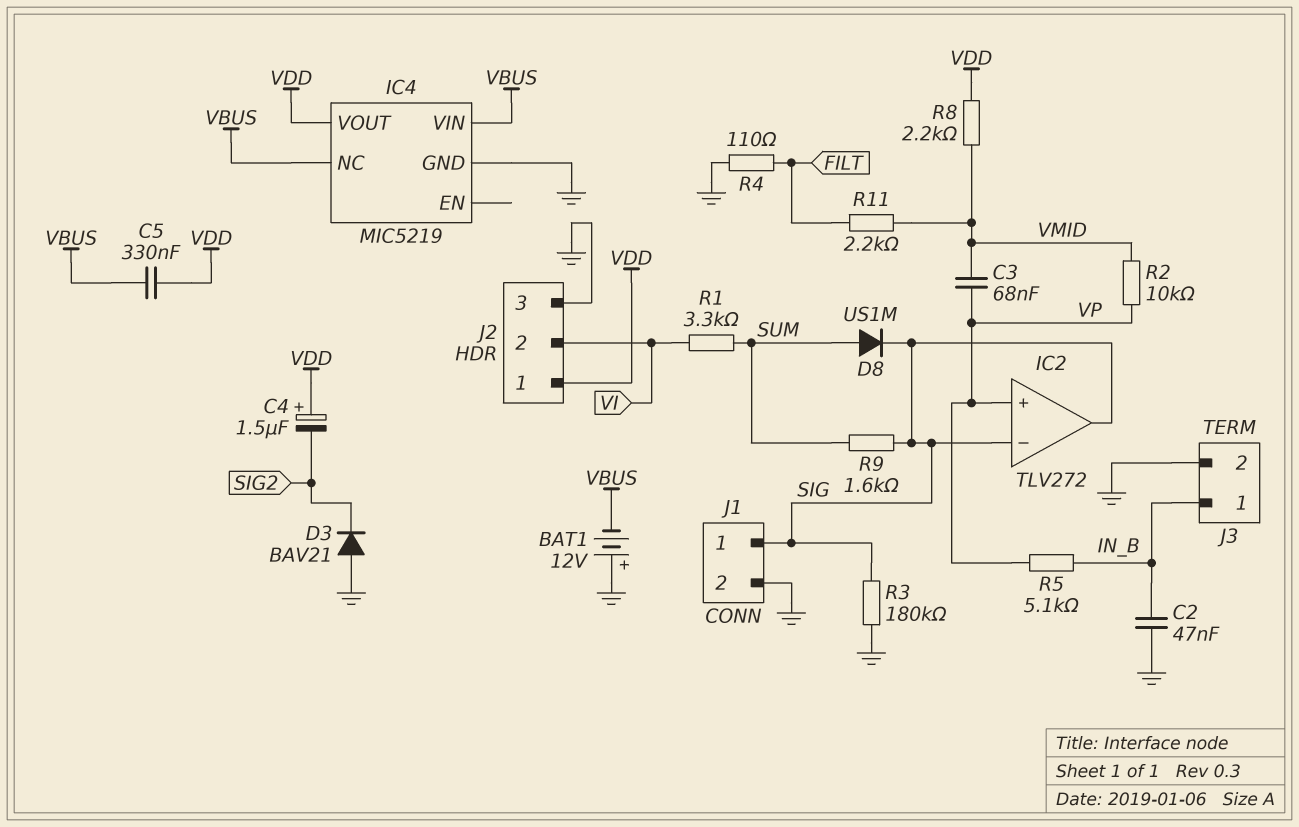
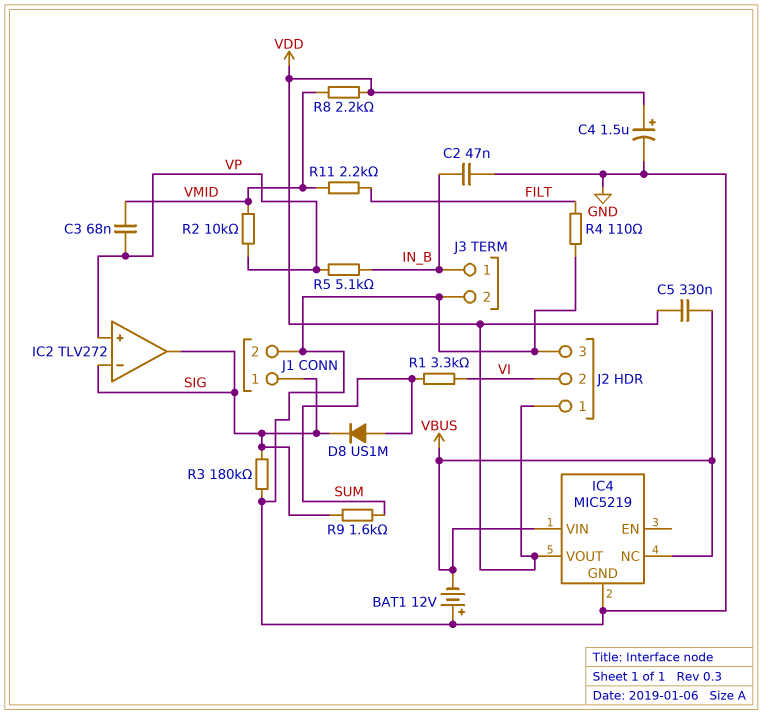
C4: 1.5uF (plus VDD, minus SIG2) -> 1.5uF (plus VDD, minus GND)
D3: diode BAV21 (A GND, K SIG2) -> none

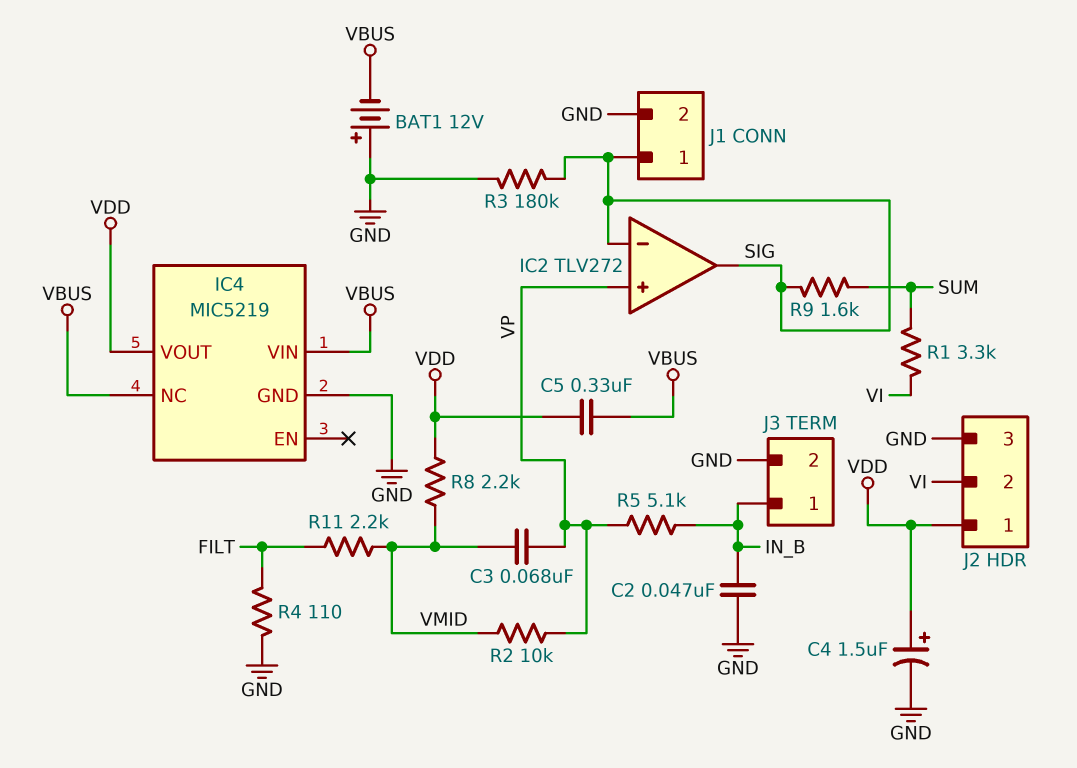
D8: diode US1M (A SUM, K SIG) -> none

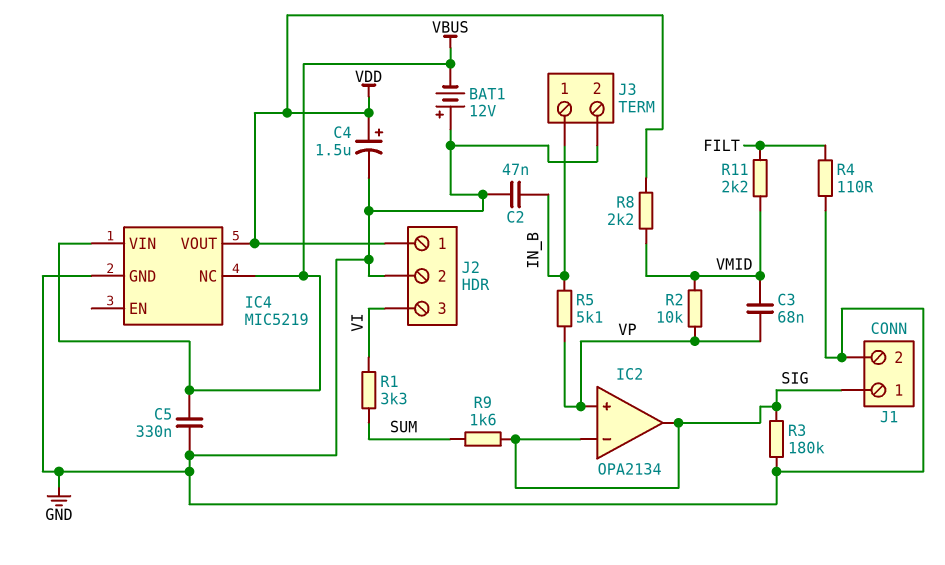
C5: 330nF (VBUS, VDD) -> 330nF (GND, VBUS)
IC2: TLV272 -> OPA2134
J2 pin 2: VI -> GND
J2 pin 3: GND -> VI

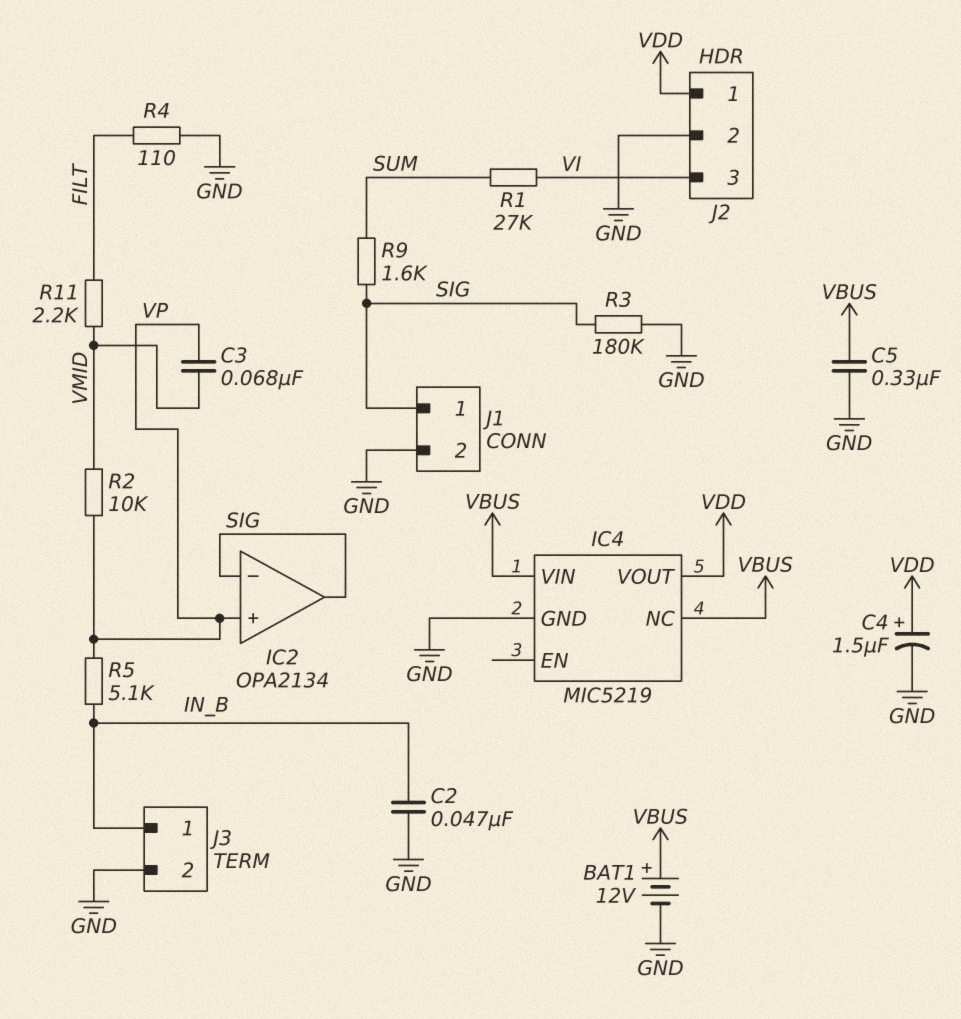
BAT1: 12V (plus GND, minus VBUS) -> 12V (plus VBUS, minus GND)
R1: 3.3k (SUM, VI) -> 27k (SUM, VI)
R8: 2.2k (VDD, VMID) -> none

